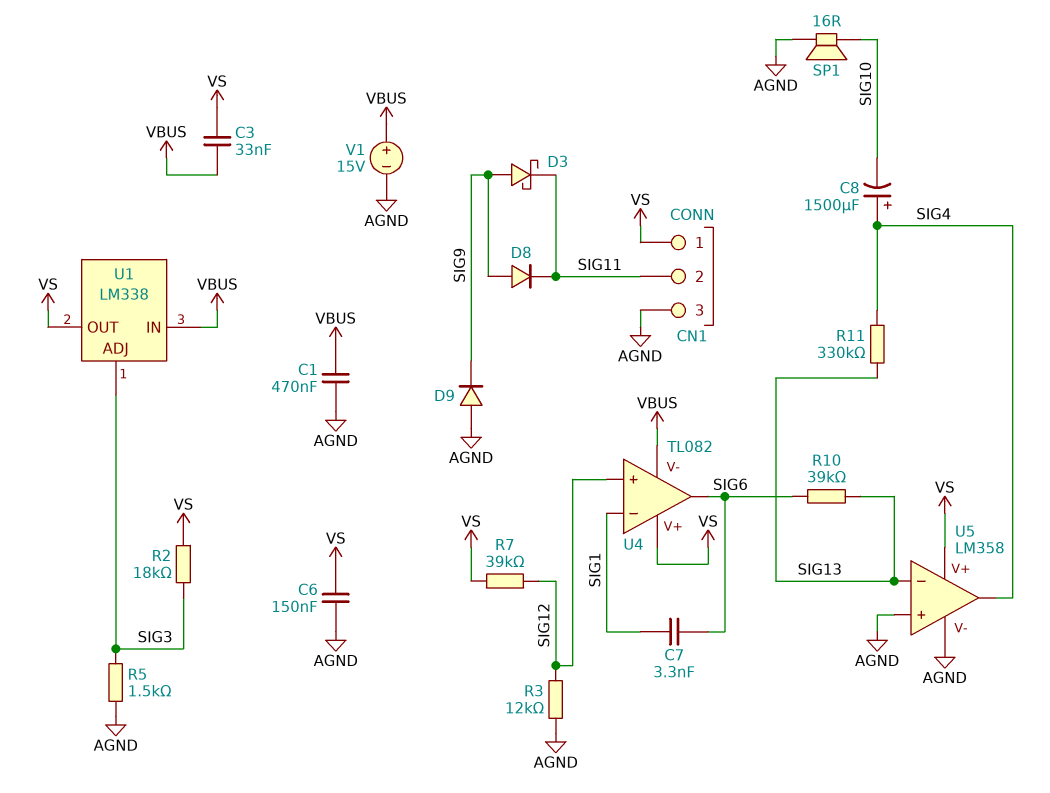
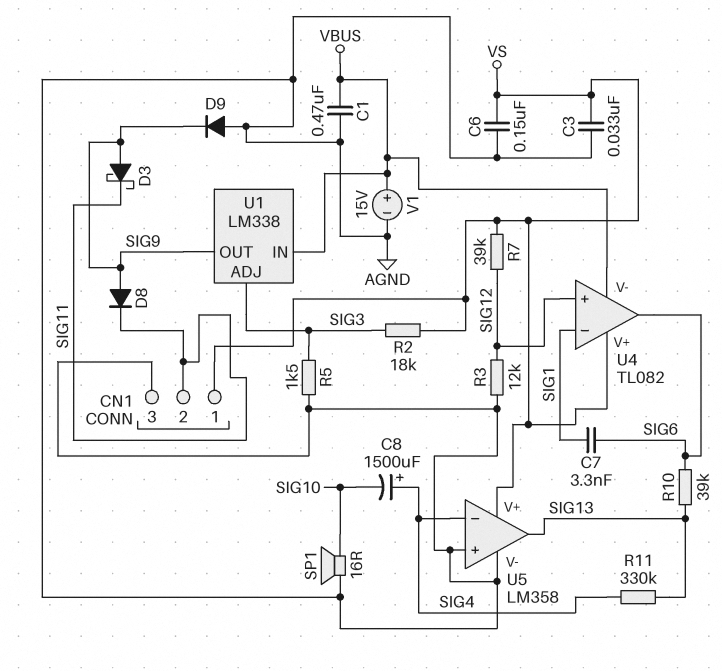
C3: 33nF (VBUS, VS) -> 33nF (AGND, VS)
U1 pin OUT: VS -> SIG9
U5 pin in-: SIG13 -> SIG4
U5 pin out: SIG4 -> SIG13

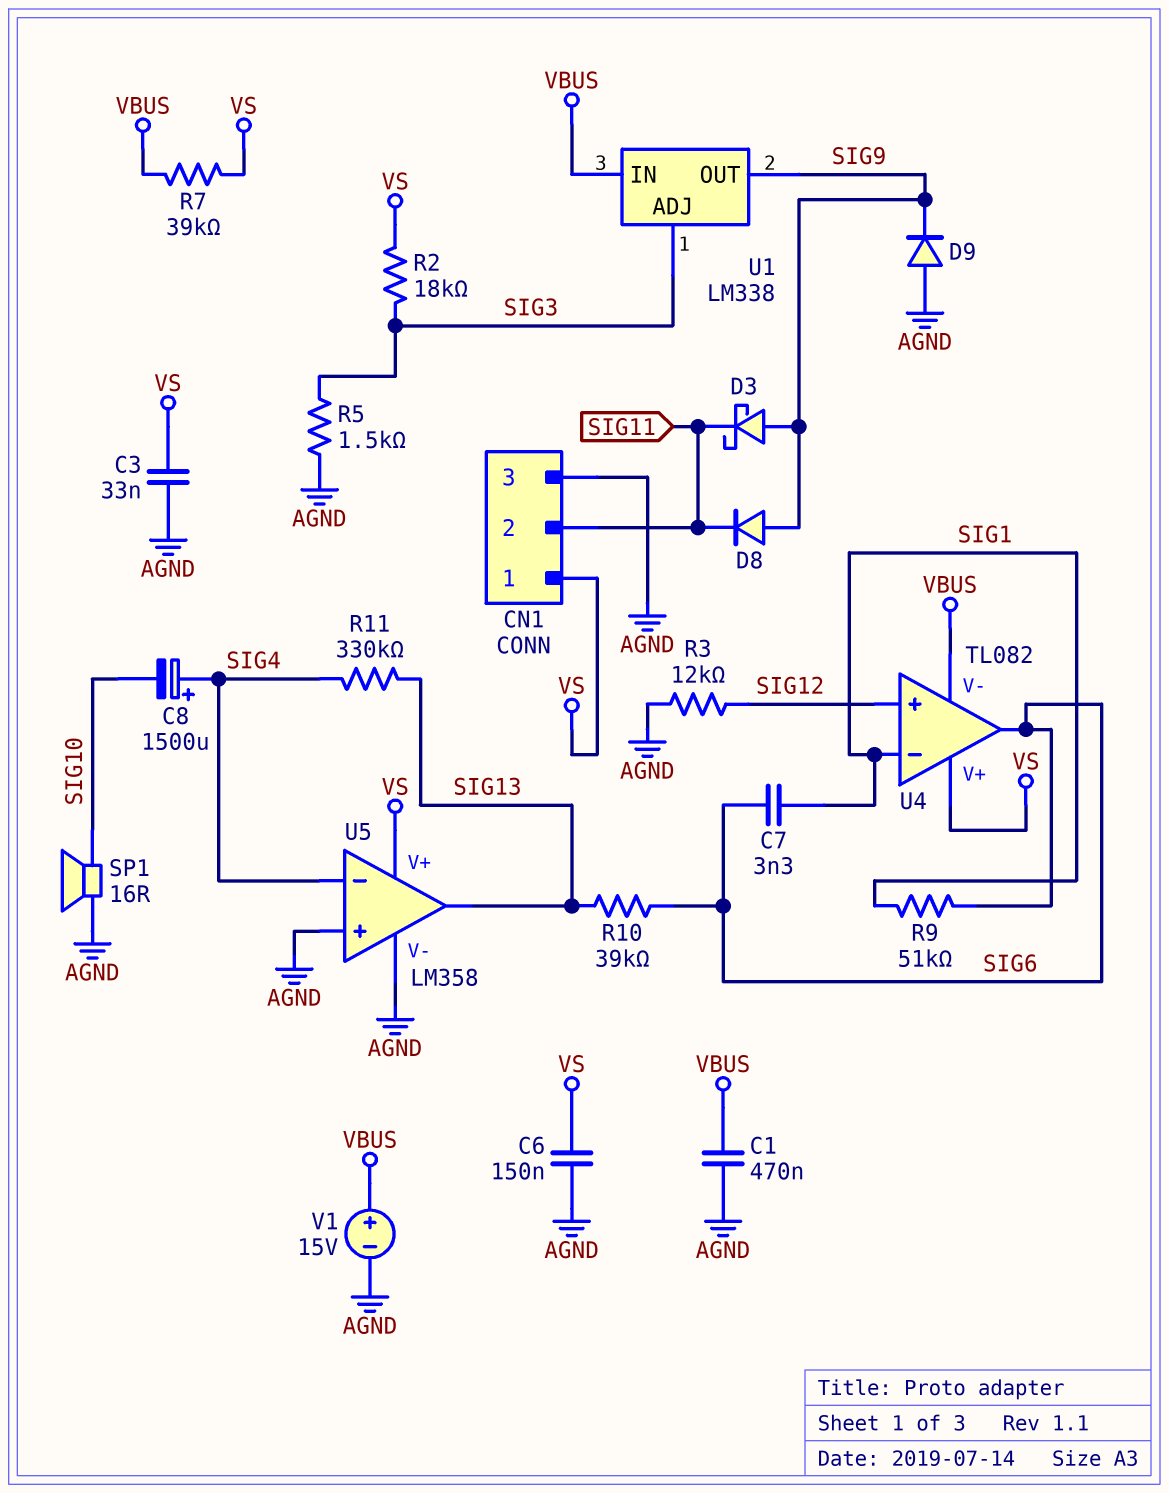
R7: 39k (SIG12, VS) -> 39k (VBUS, VS)
R9: none -> 51k (SIG1, SIG6)

